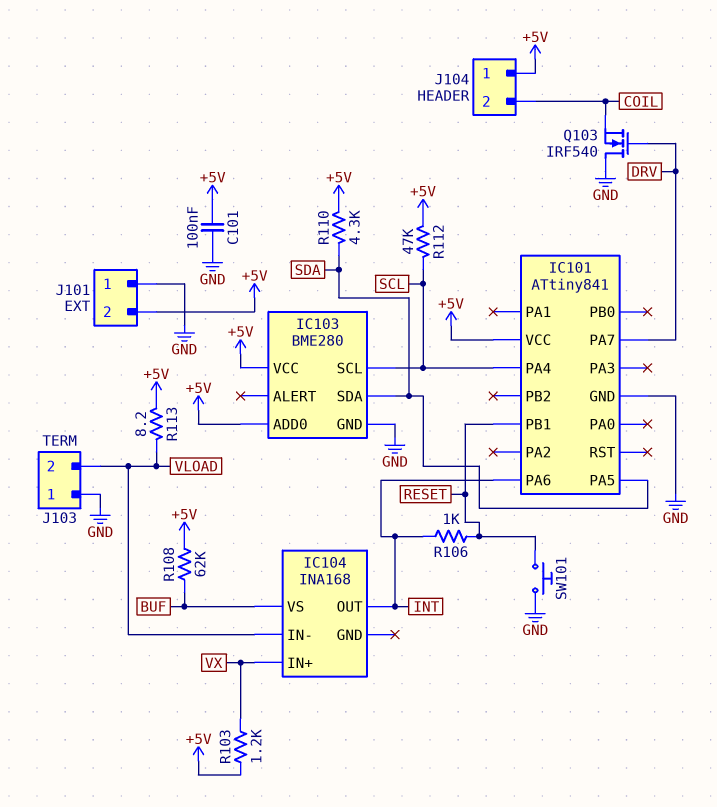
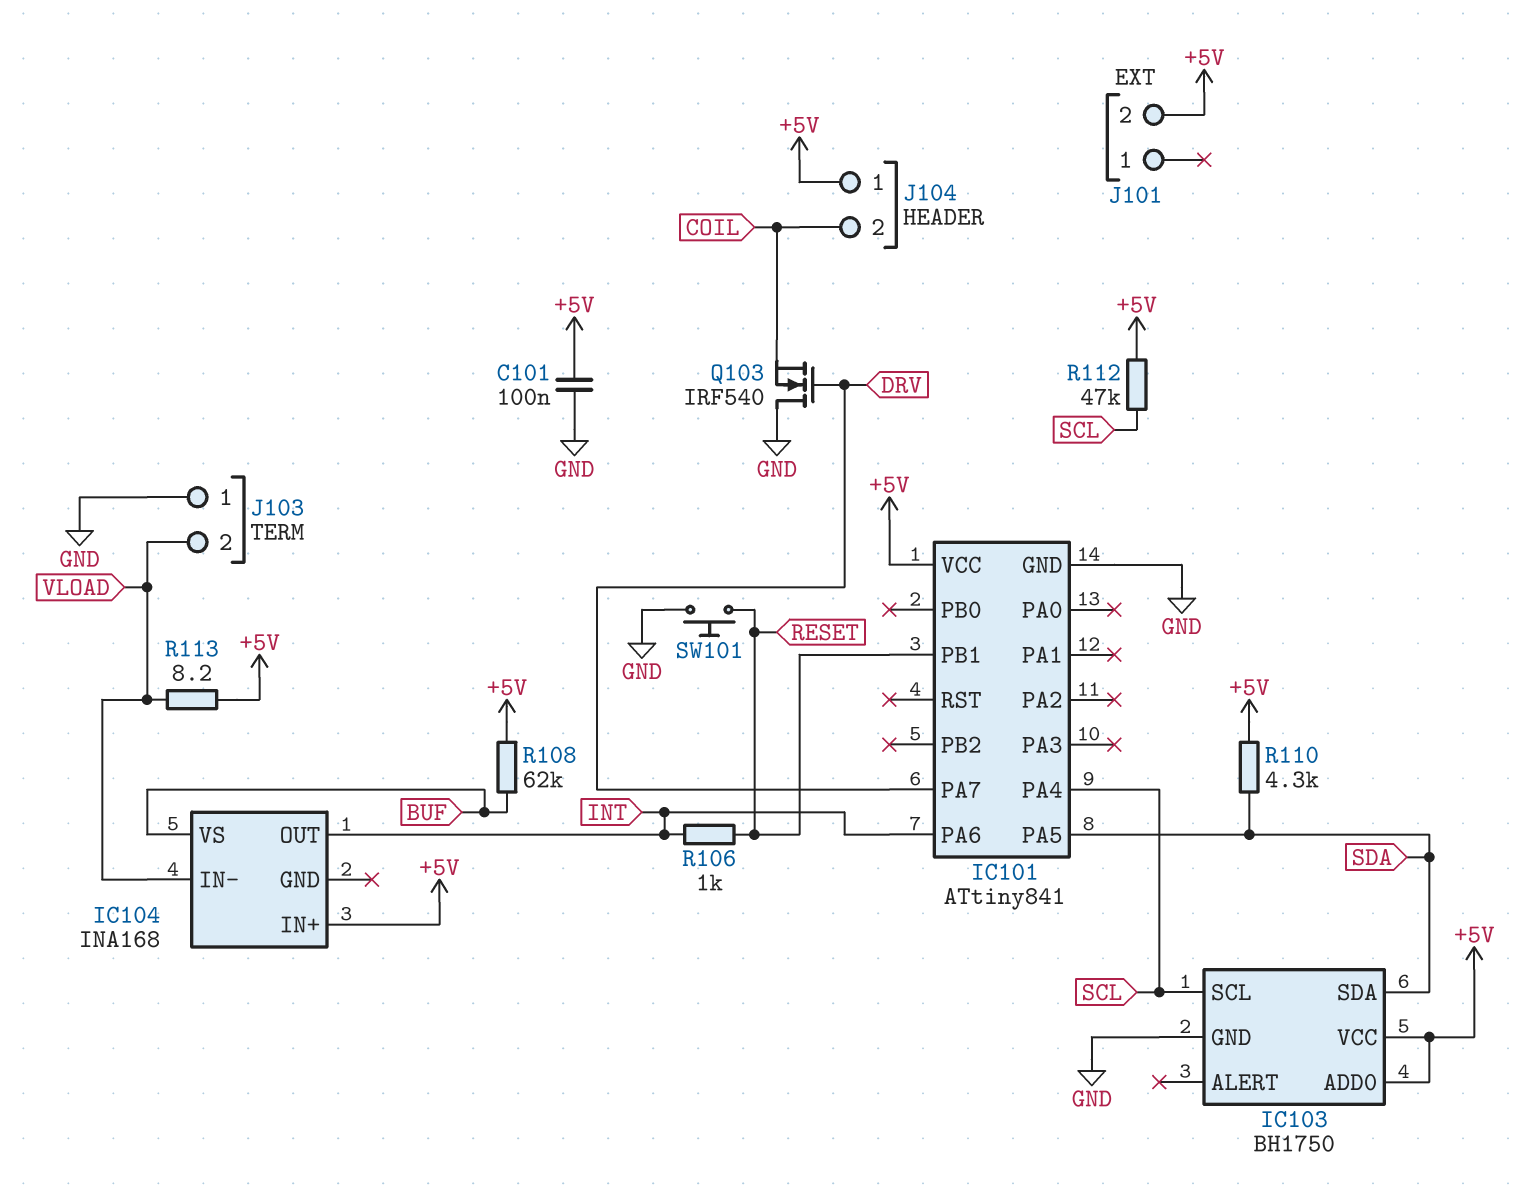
IC103: BME280 -> BH1750
IC104 pin IN+: VX -> +5V
J101 pin 1: GND -> none
R103: 1.2k (+5V, VX) -> none

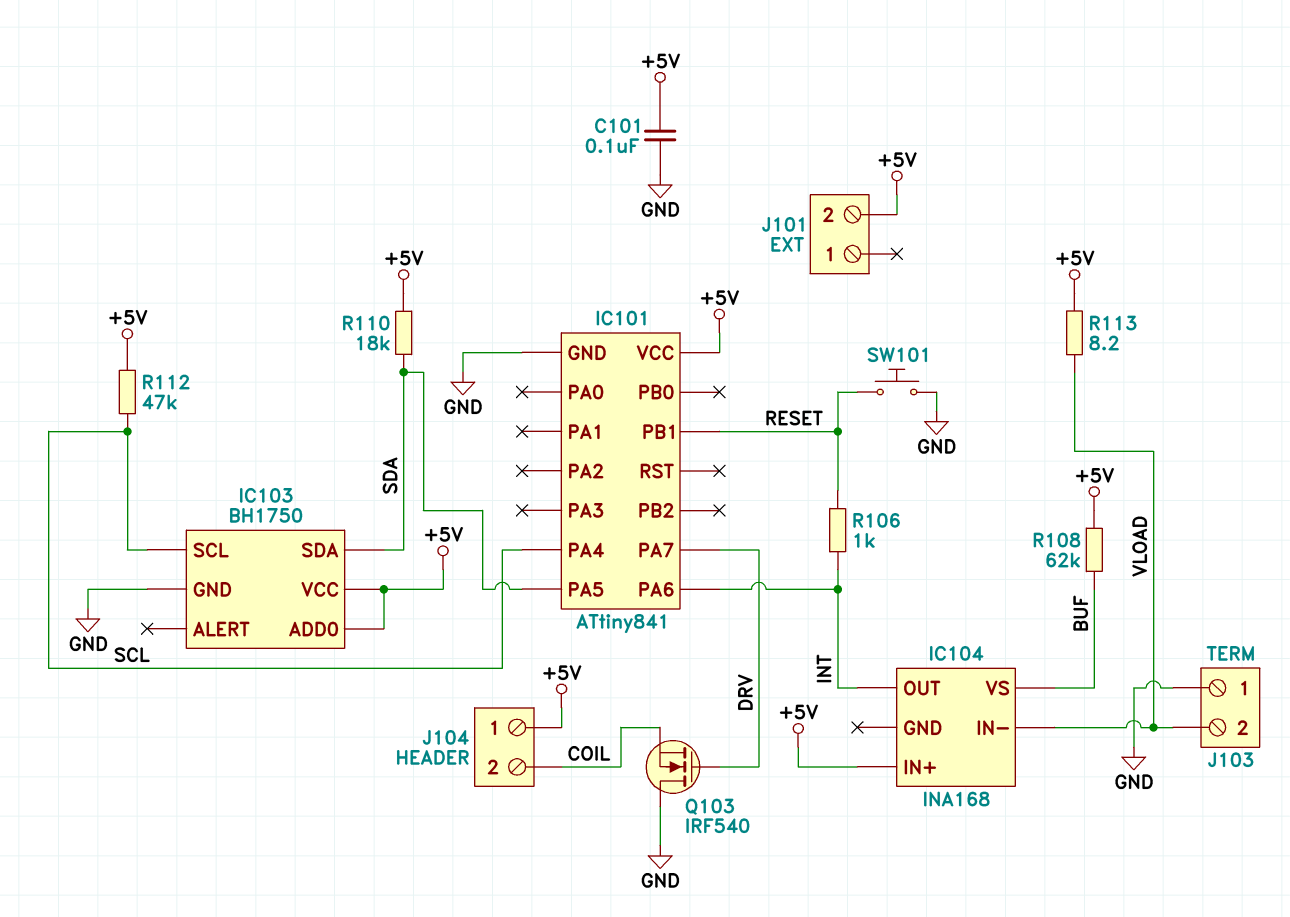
R110: 4.3k (+5V, SDA) -> 18k (+5V, SDA)

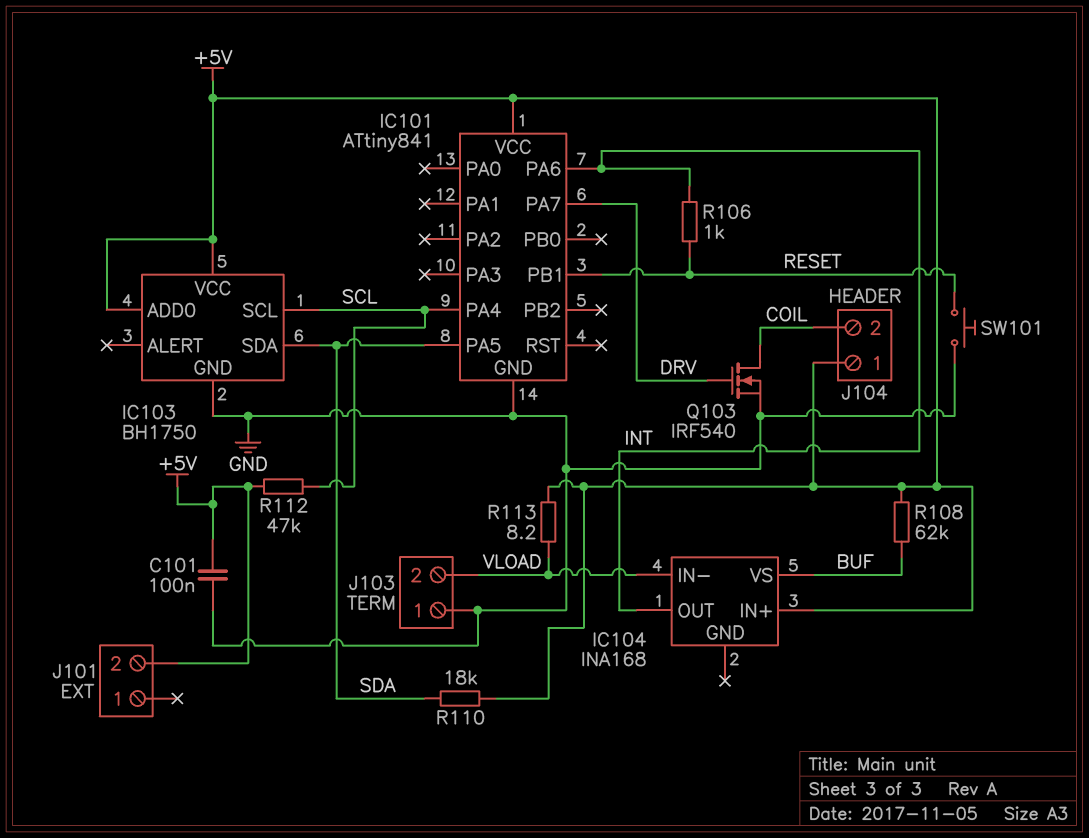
Q103: NMOS IRF540 (G DRV, D GND, S COIL) -> NMOS IRF540 (G DRV, D COIL, S GND)

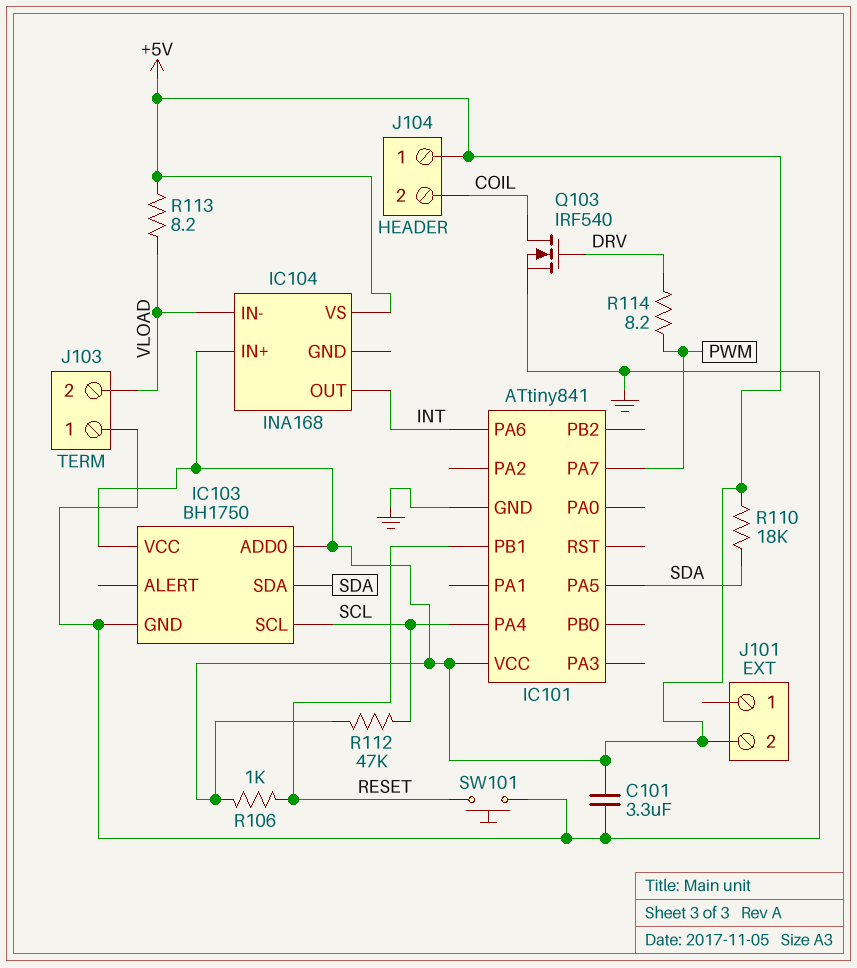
C101: 100nF (+5V, GND) -> 3.3uF (+5V, GND)
IC101 pin PA7: DRV -> PWM
IC104 pin VS: BUF -> +5V
R106: 1k (INT, RESET) -> 1k (+5V, RESET)
R108: 62k (+5V, BUF) -> none
R114: none -> 8.2 (DRV, PWM)

